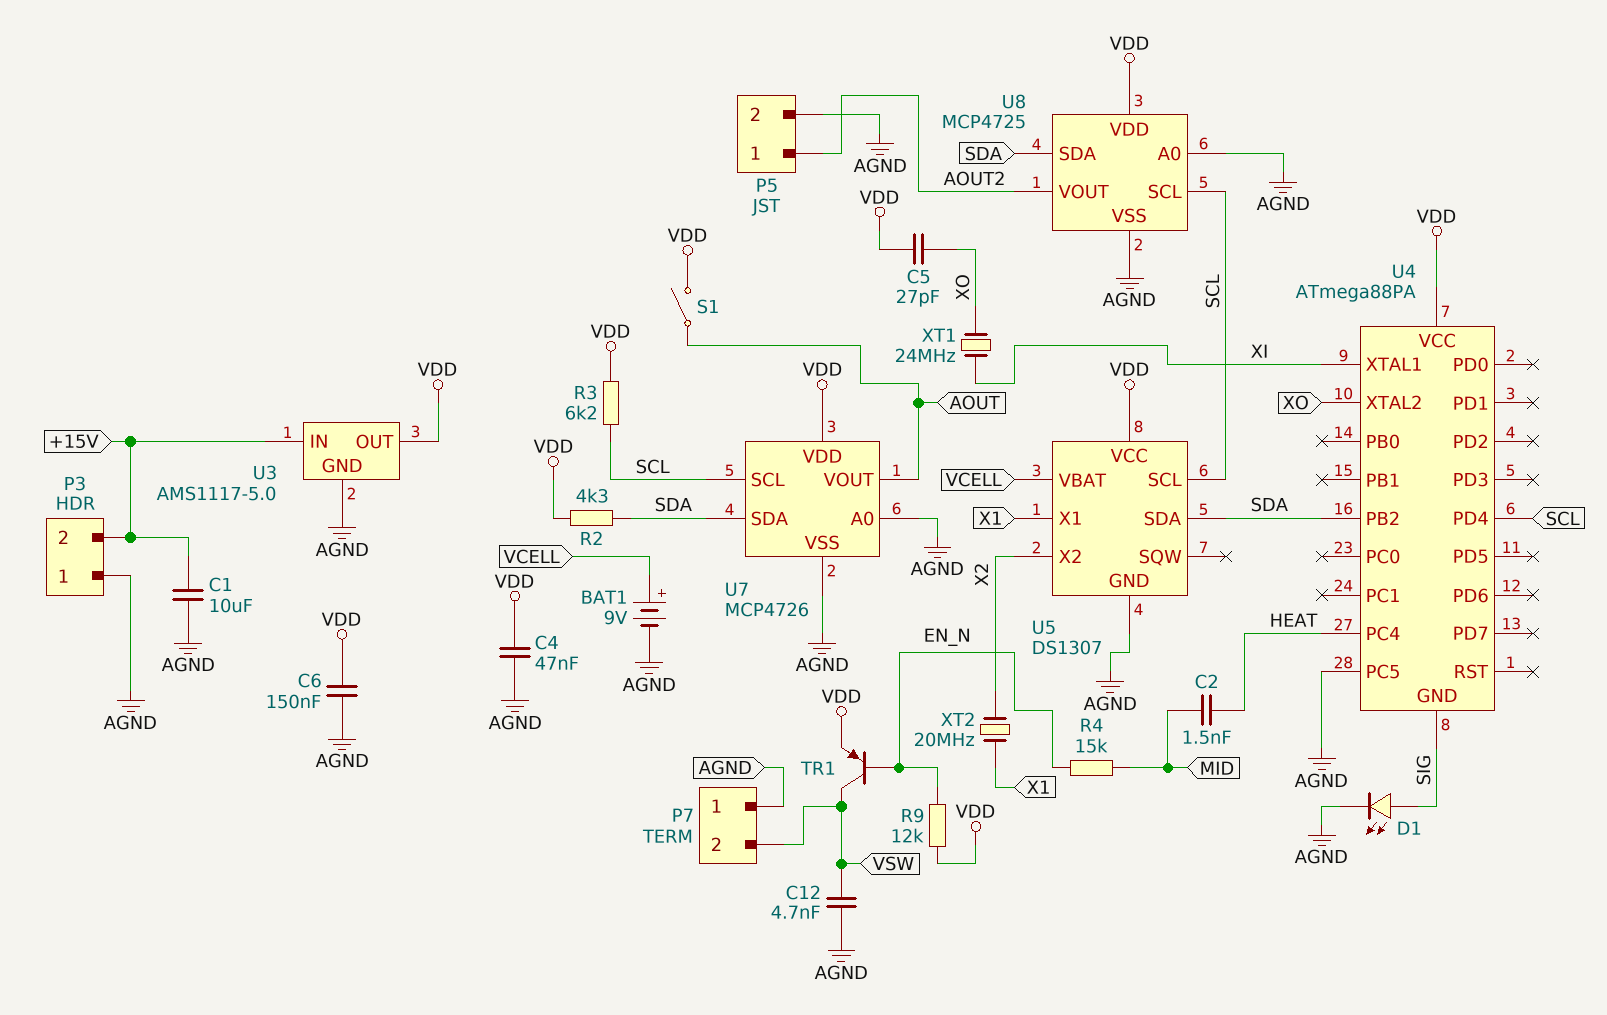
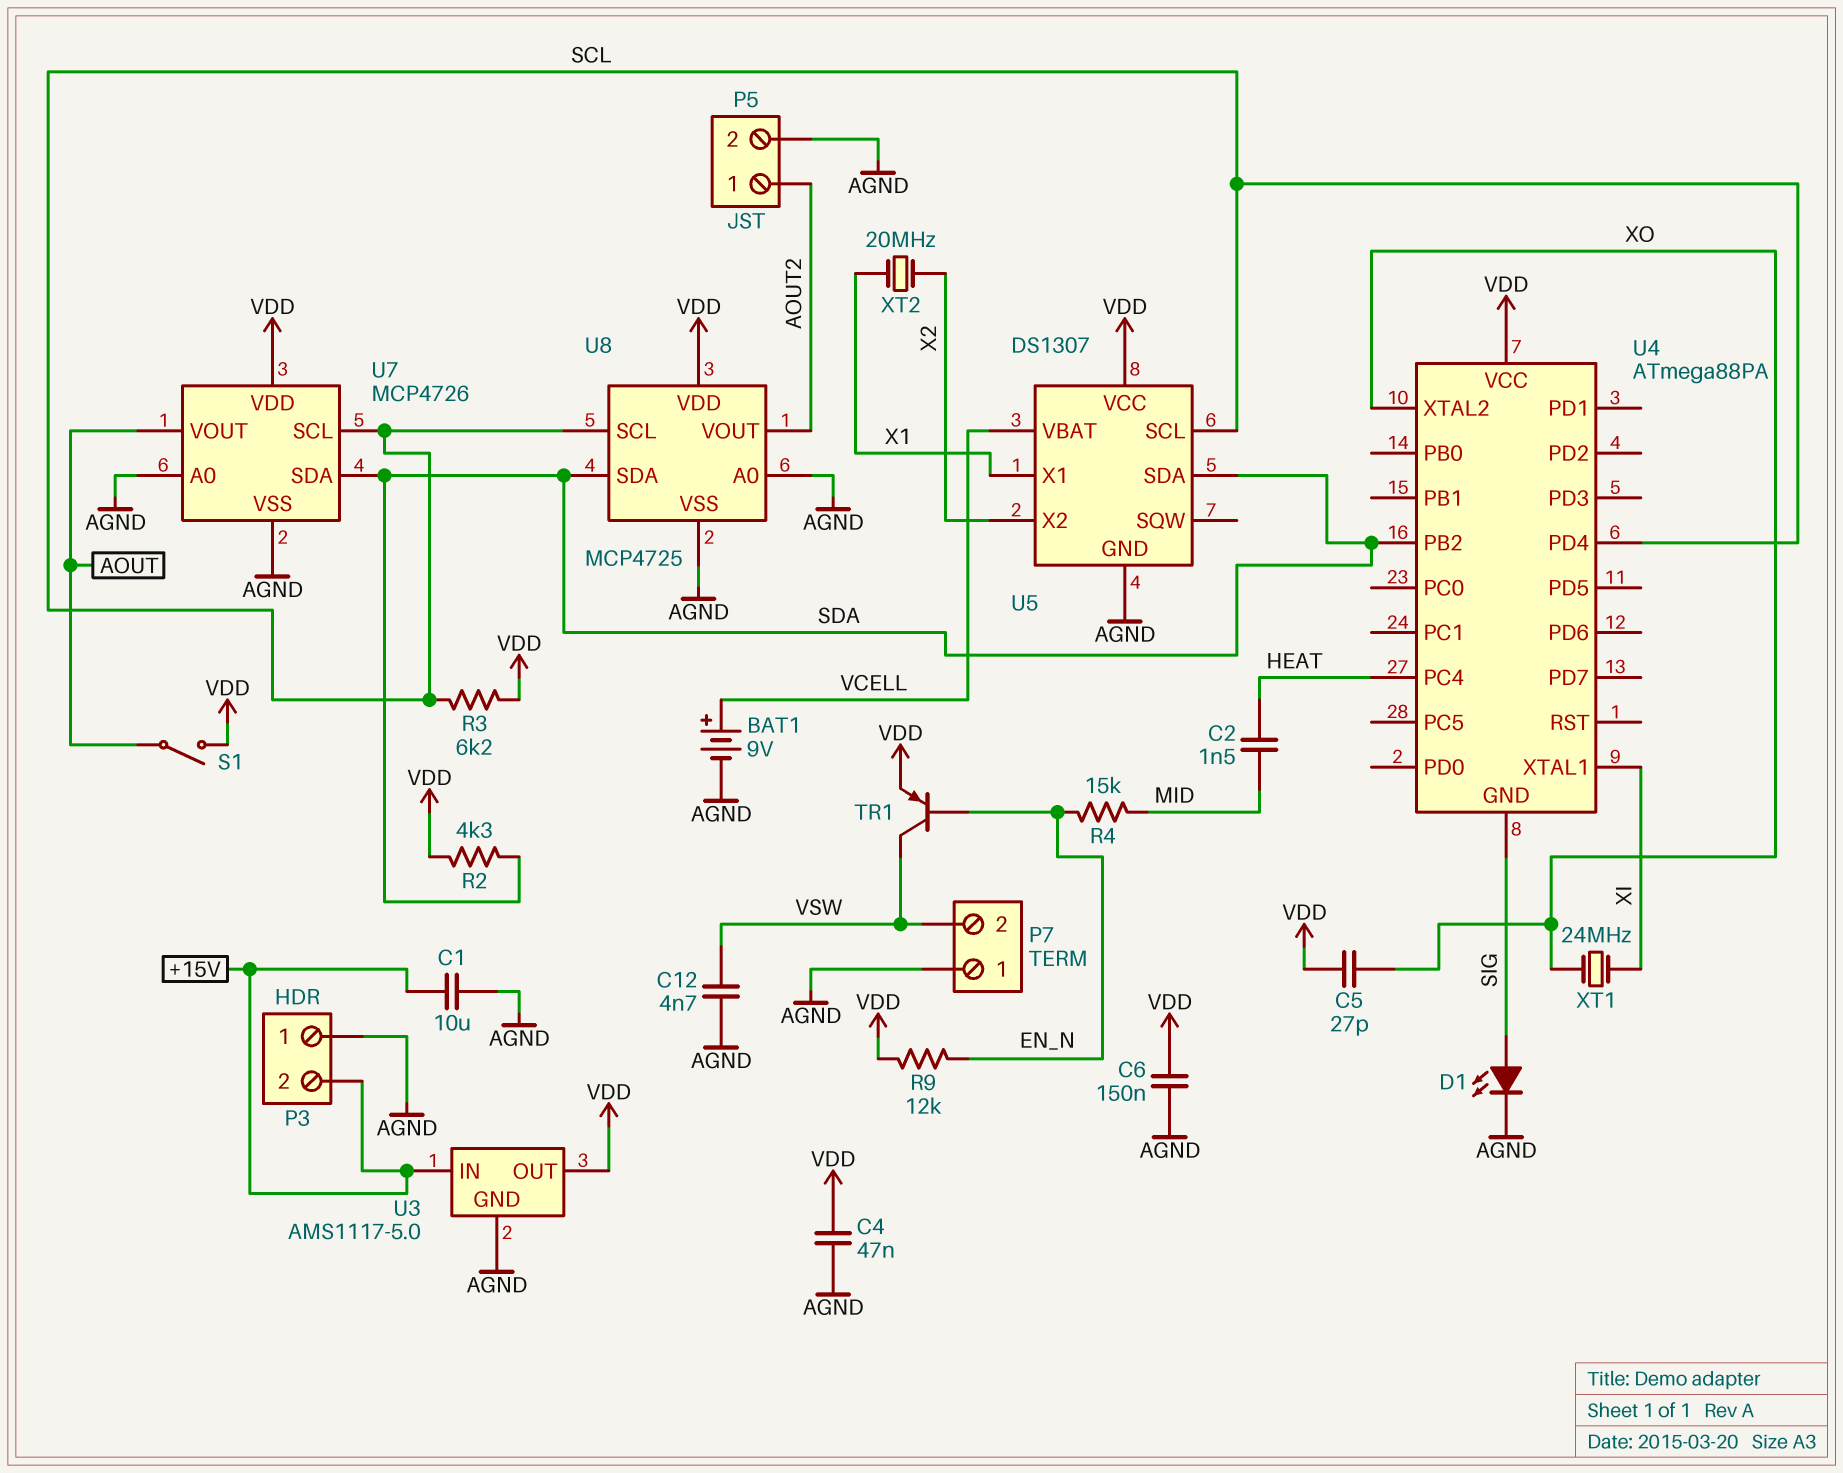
U4 pin PC5: AGND -> none

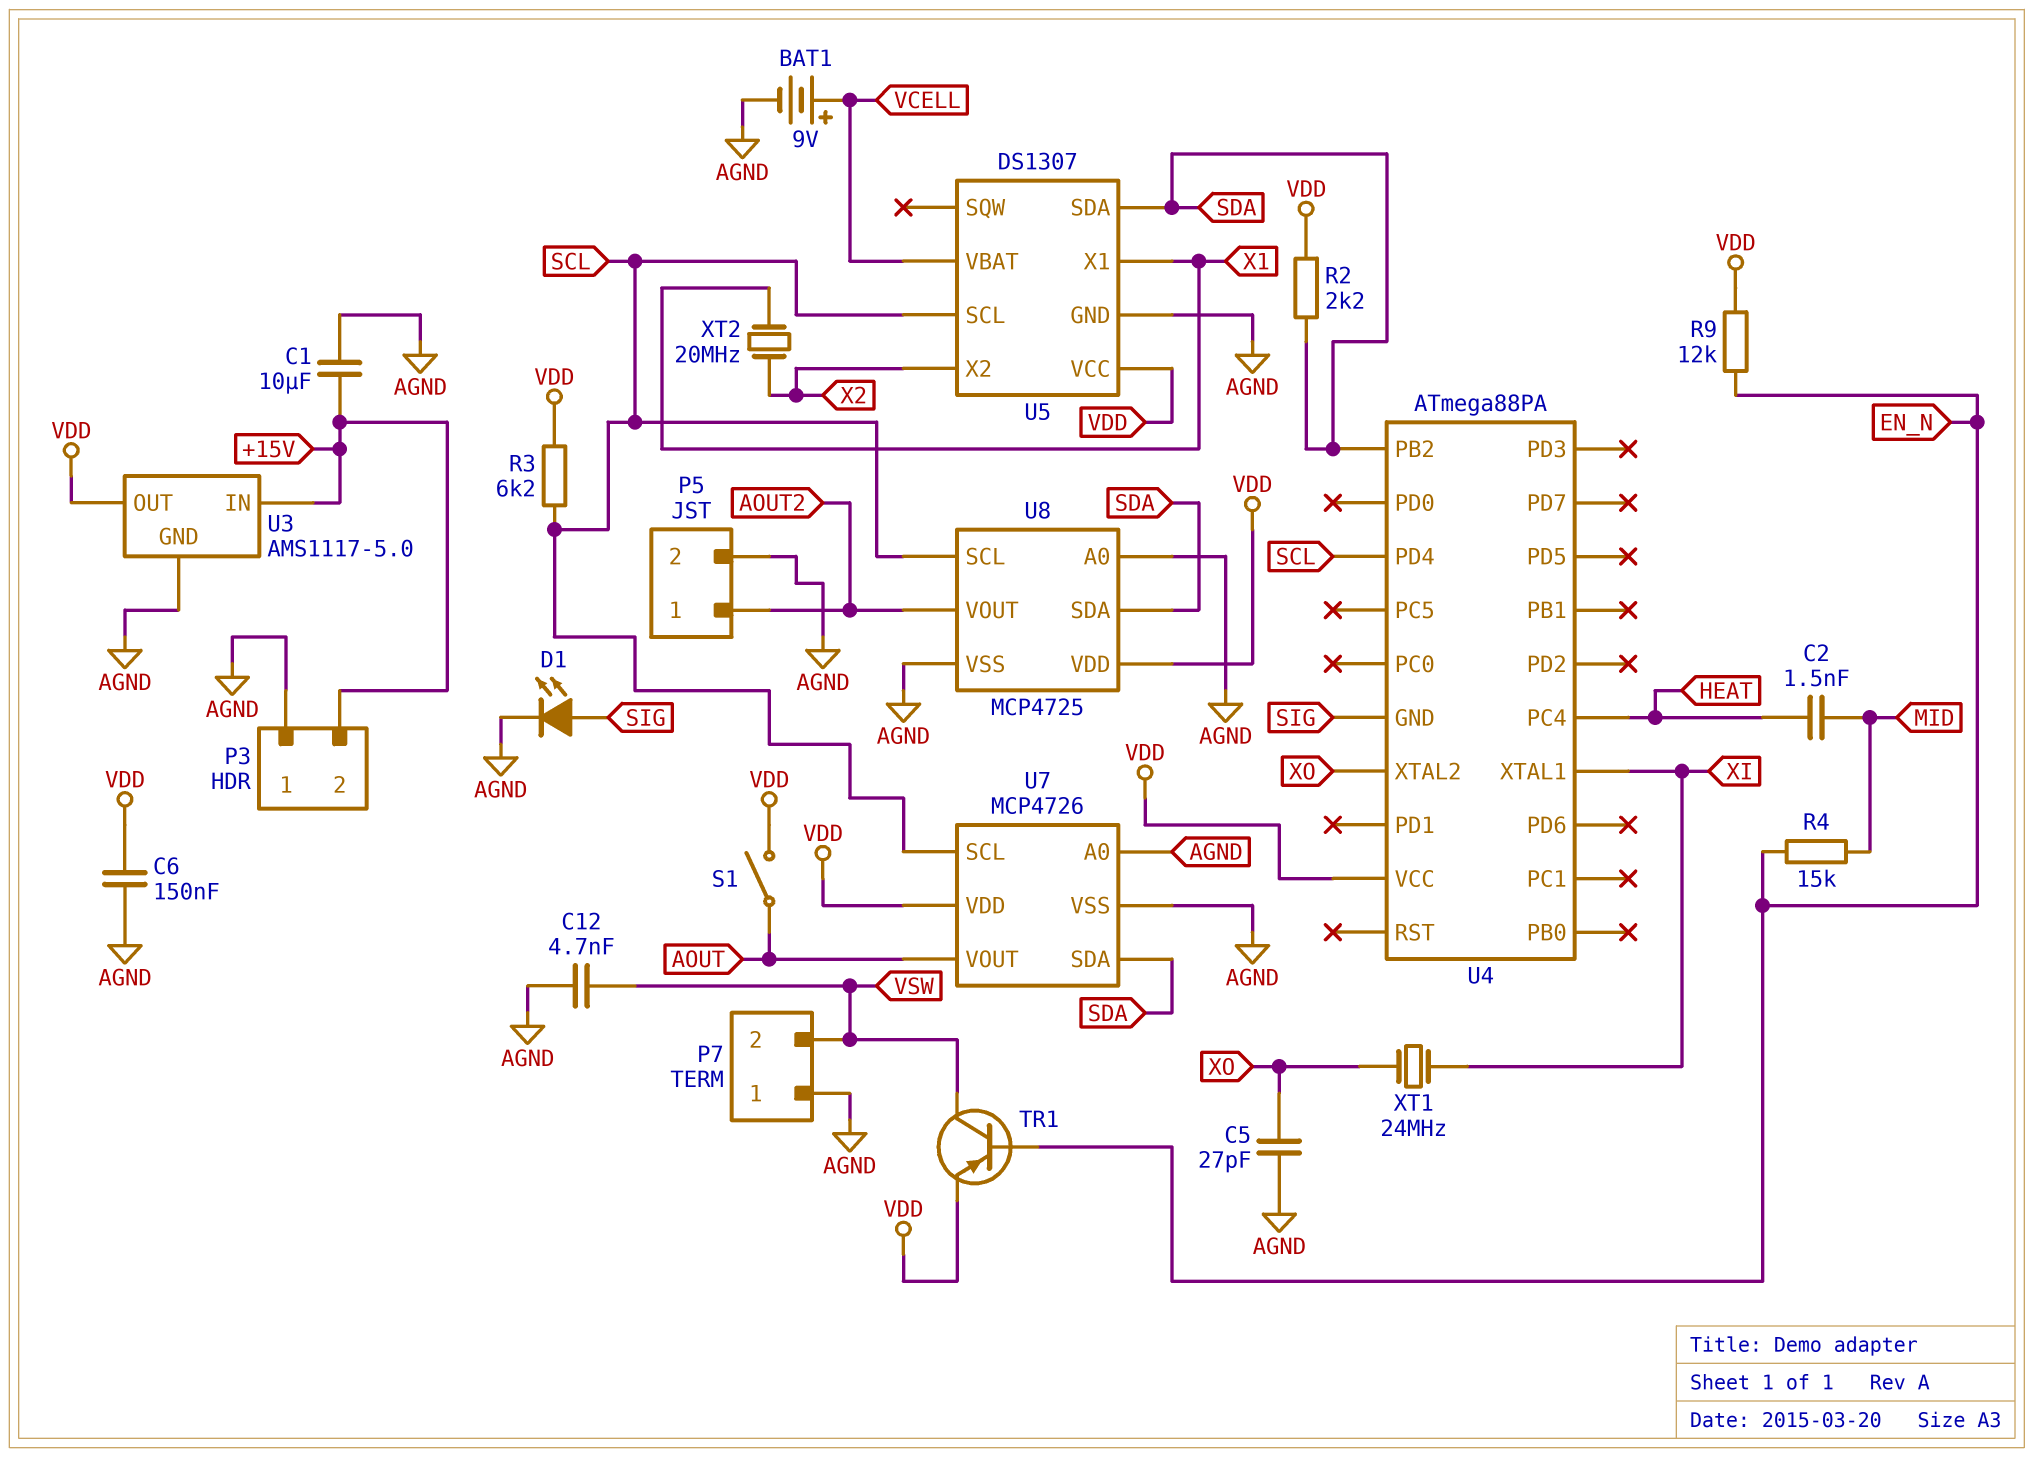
C4: 47nF (AGND, VDD) -> none
C5: 27pF (VDD, XO) -> 27pF (AGND, XO)
R2: 4.3k (SDA, VDD) -> 2.2k (SDA, VDD)

